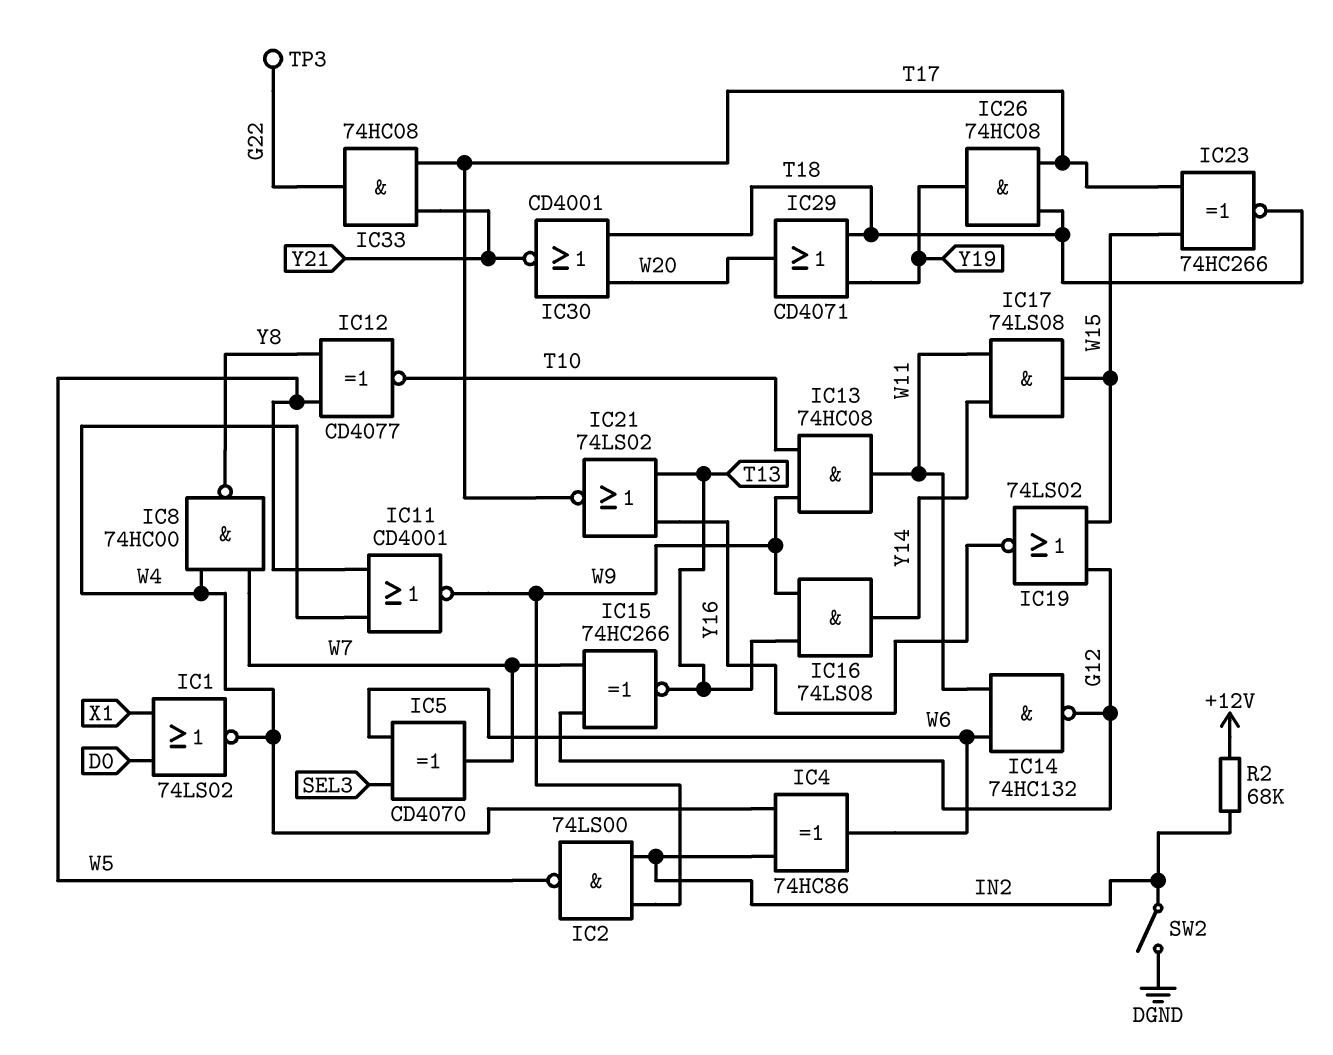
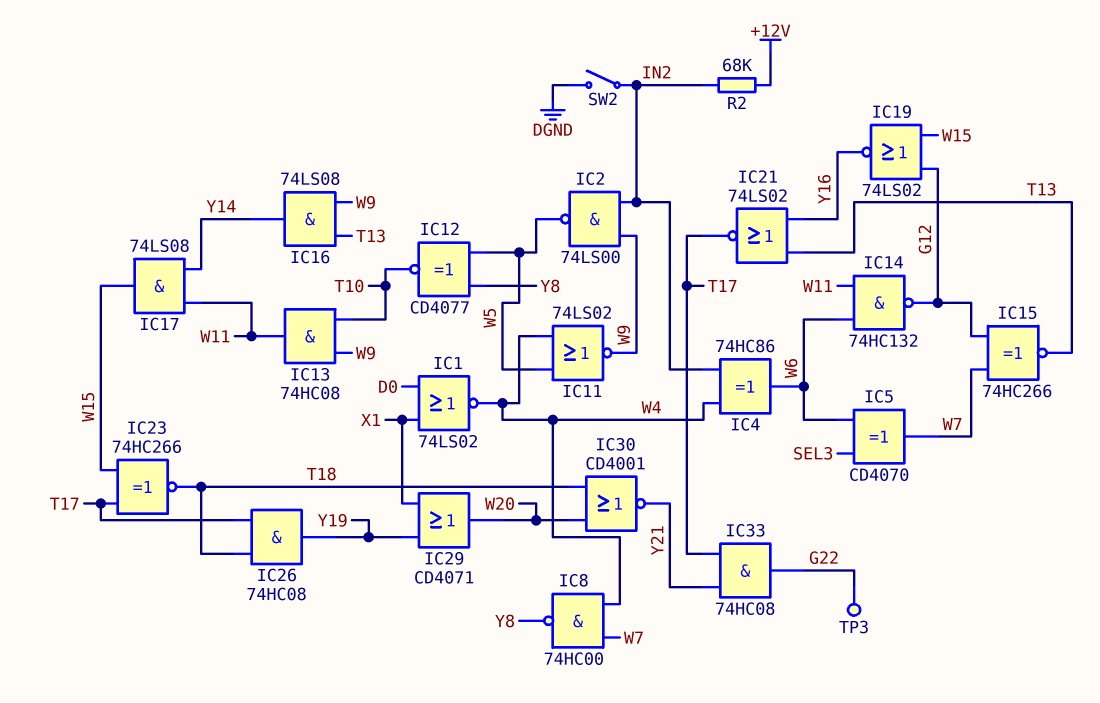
IC11: NOR CD4001 (in W4, in W5, out W9) -> NOR 74LS02 (in W4, in W5, out W9)
IC29: OR CD4071 (in T18, in Y19, out W20) -> OR CD4071 (in X1, in Y19, out W20)

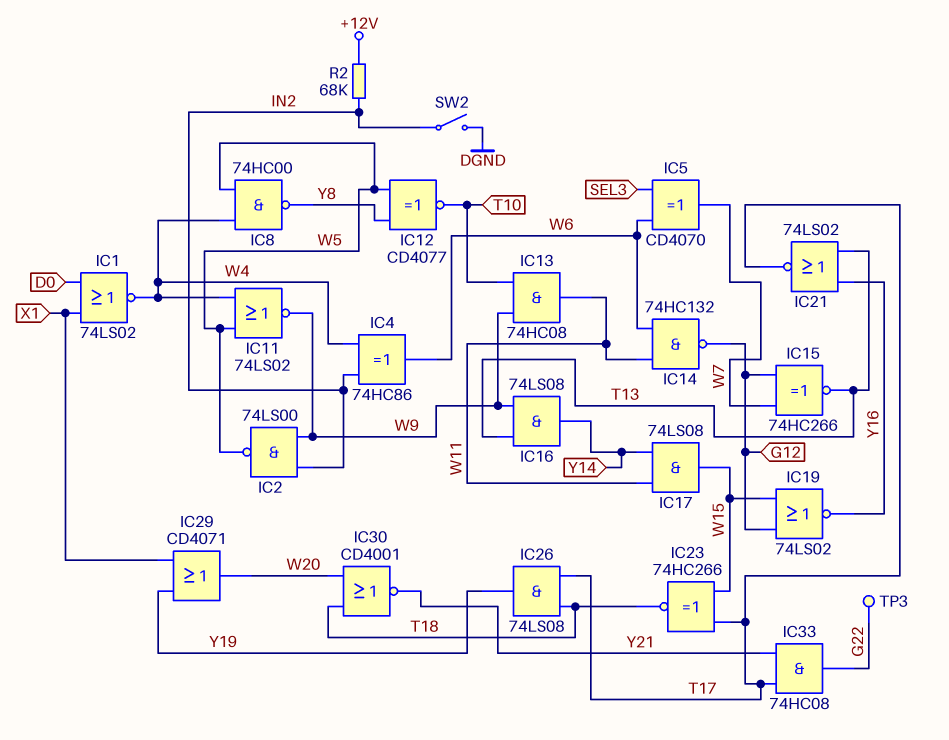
IC8: NAND 74HC00 (in W4, in W7, out Y8) -> NAND 74HC00 (in W4, in W5, out Y8)
IC26: AND 74HC08 (in T17, in T18, out Y19) -> AND 74LS08 (in T17, in T18, out Y19)

